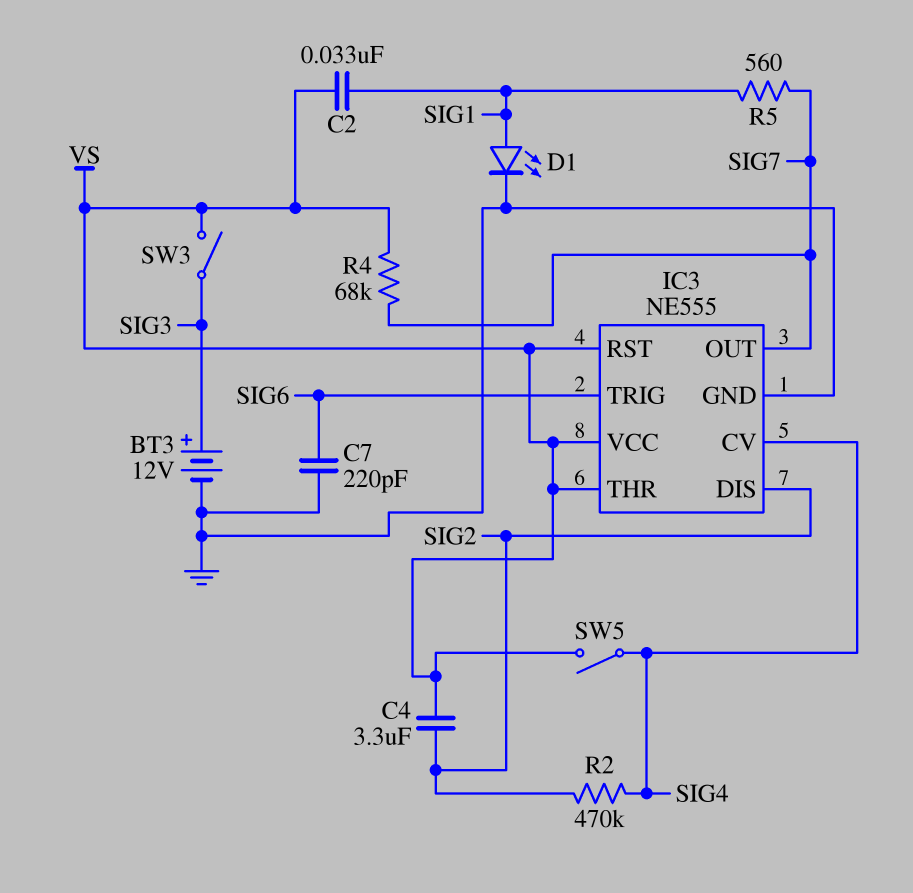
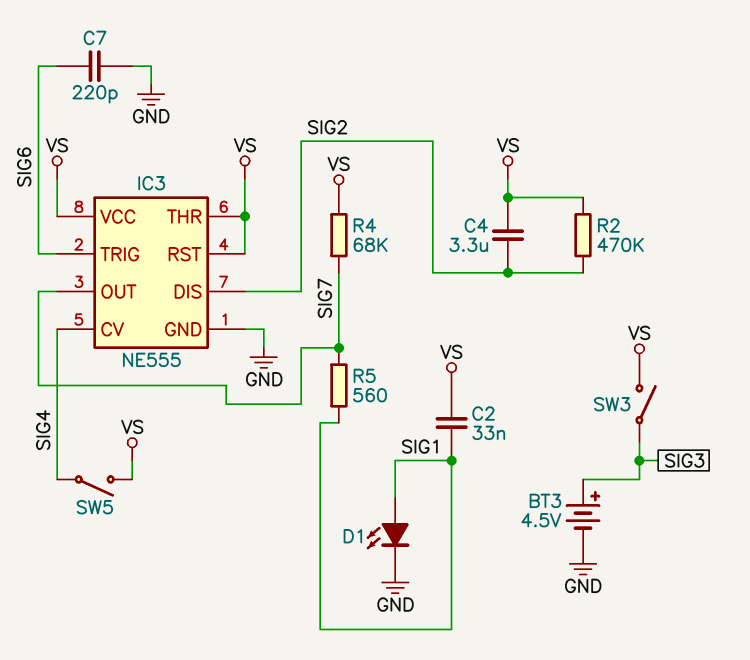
BT3: 12V (plus SIG3, minus GND) -> 4.5V (plus SIG3, minus GND)
R2: 470k (SIG2, SIG4) -> 470k (SIG2, VS)

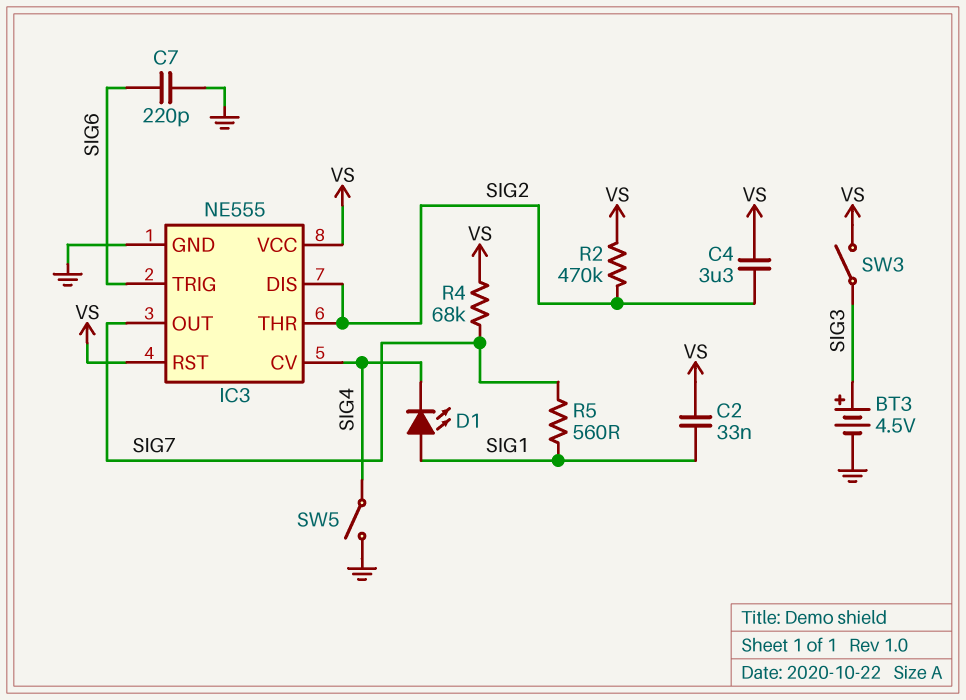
D1: LED (A SIG1, K GND) -> LED (A SIG1, K SIG4)
IC3 pin THR: VS -> SIG2
SW5: switch (SIG4, VS) -> switch (GND, SIG4)

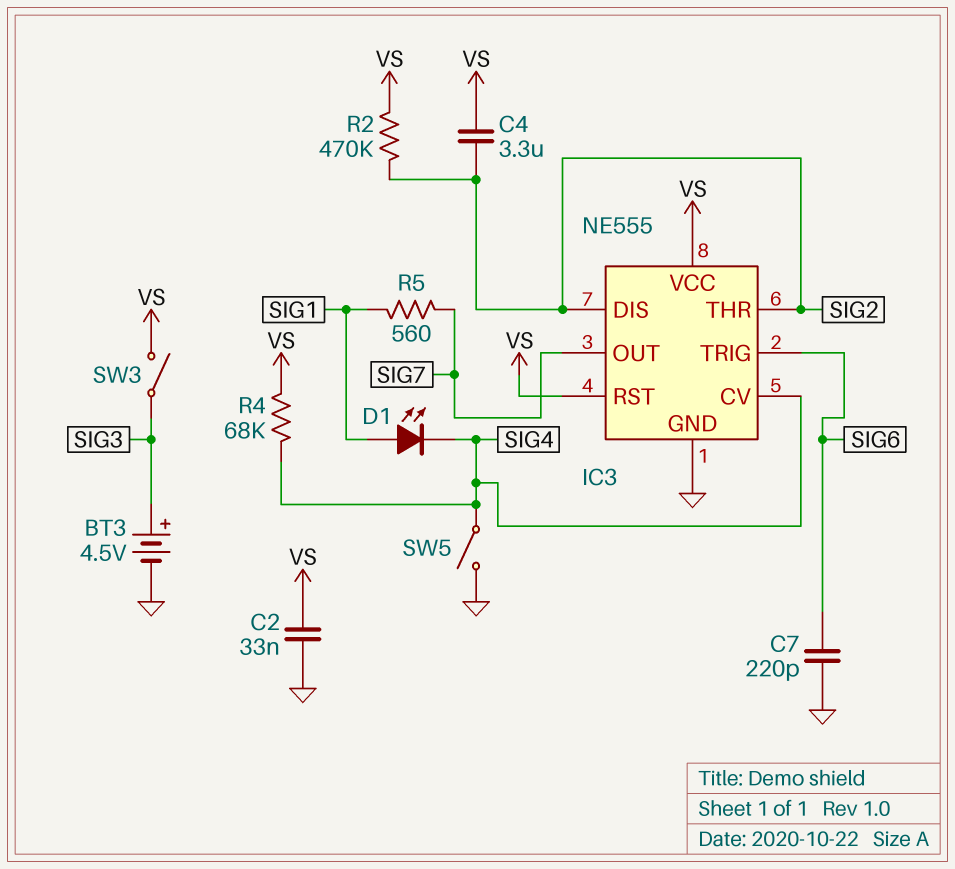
C2: 33nF (SIG1, VS) -> 33nF (GND, VS)
R4: 68k (SIG7, VS) -> 68k (SIG4, VS)

